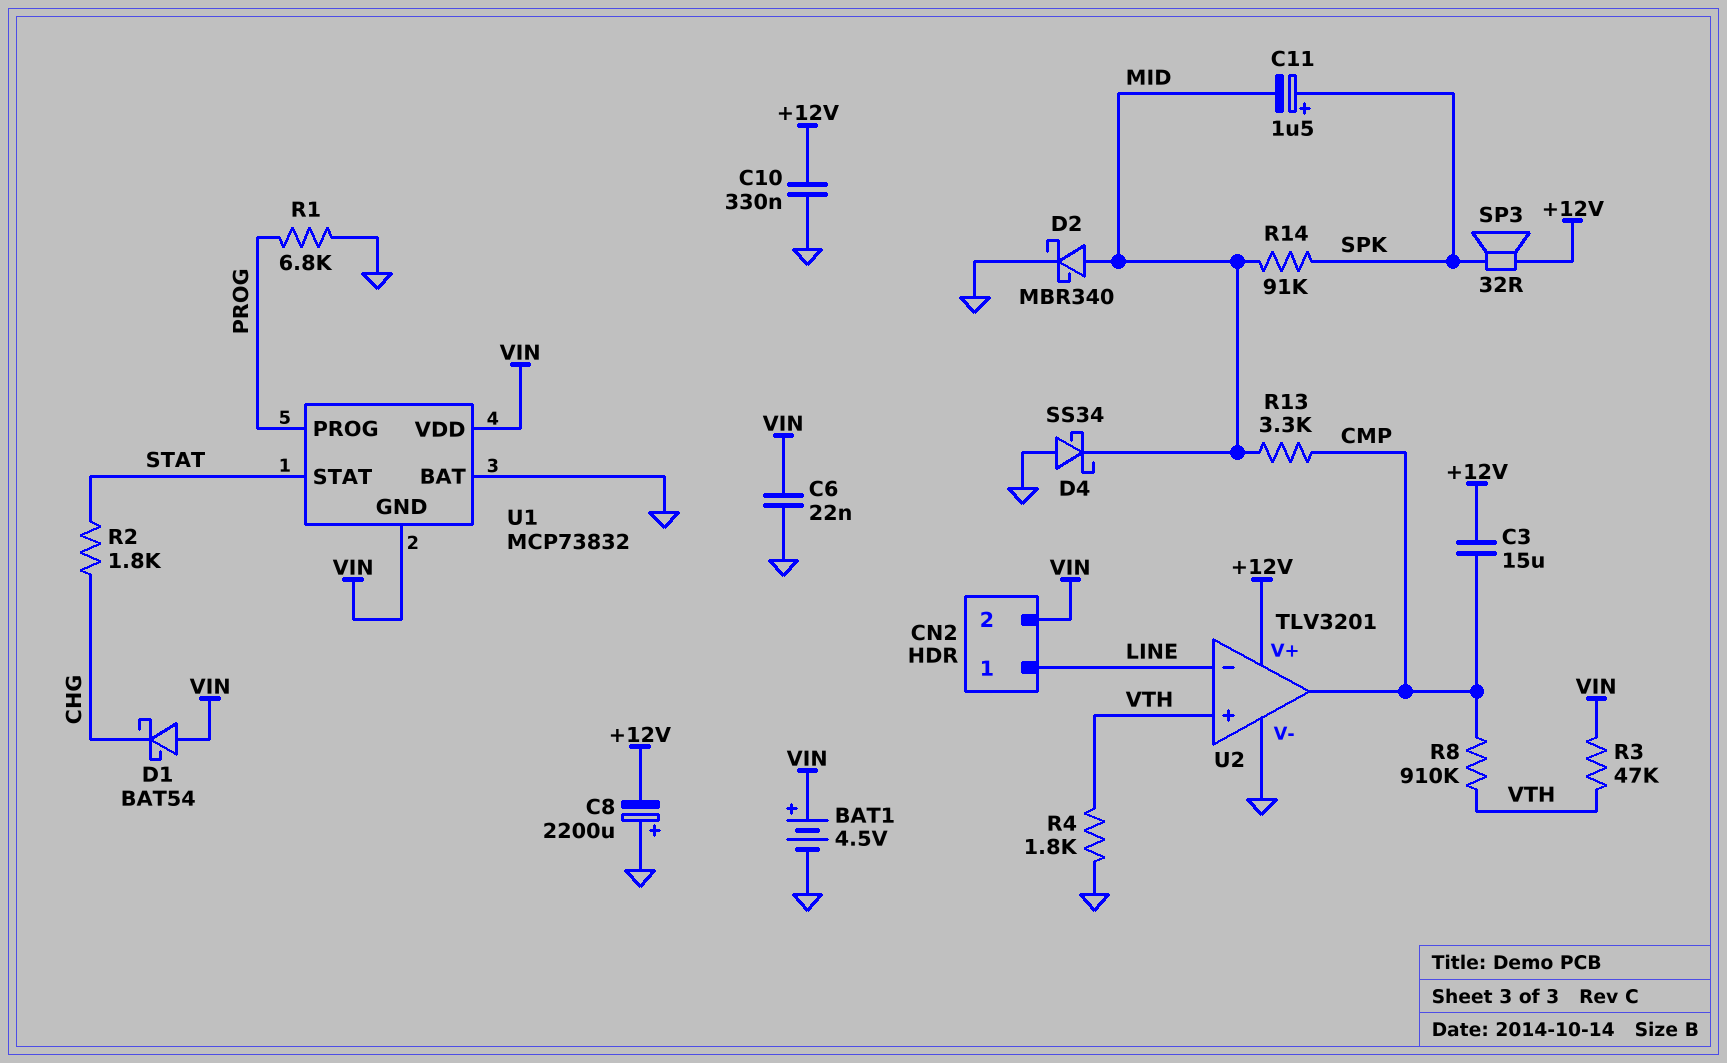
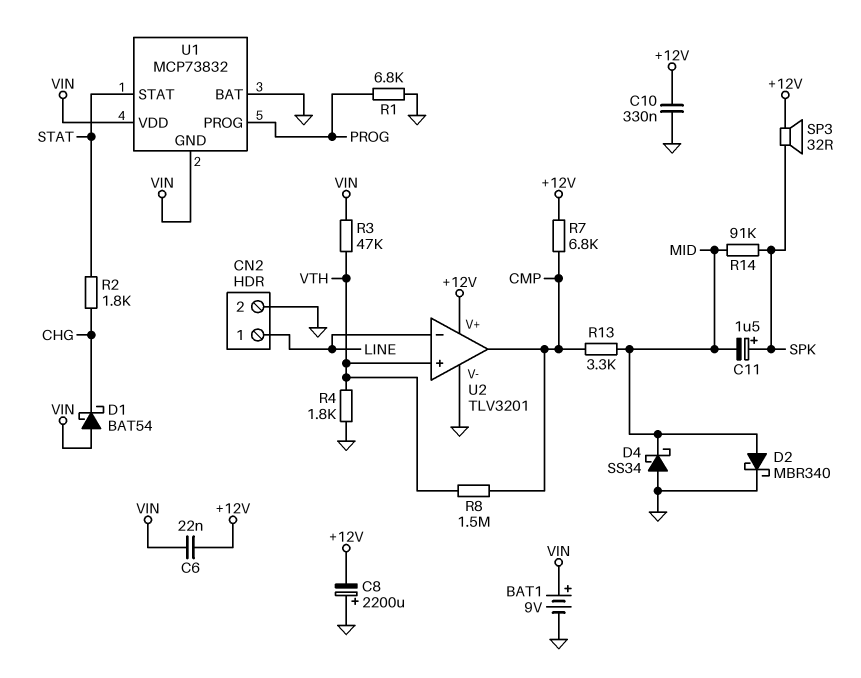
BAT1: 4.5V (plus VIN, minus GND) -> 9V (plus VIN, minus GND)
C3: 15uF (+12V, CMP) -> none
C6: 22nF (GND, VIN) -> 22nF (+12V, VIN)
CN2 pin 2: VIN -> GND
R7: none -> 6.8k (+12V, CMP)
R8: 910k (CMP, VTH) -> 1.5M (CMP, VTH)

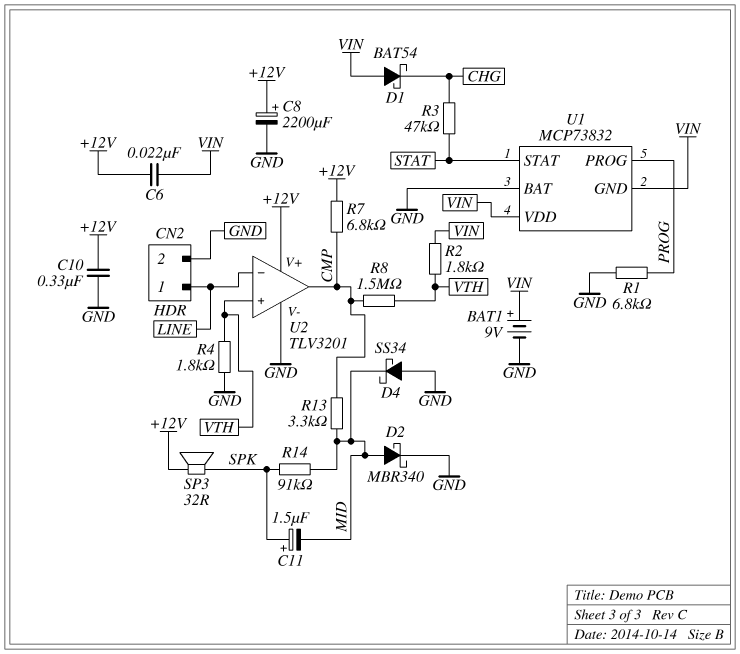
C8: 2200uF (plus GND, minus +12V) -> 2200uF (plus +12V, minus GND)
R2: 1.8k (CHG, STAT) -> 1.8k (VIN, VTH)
R3: 47k (VIN, VTH) -> 47k (CHG, STAT)

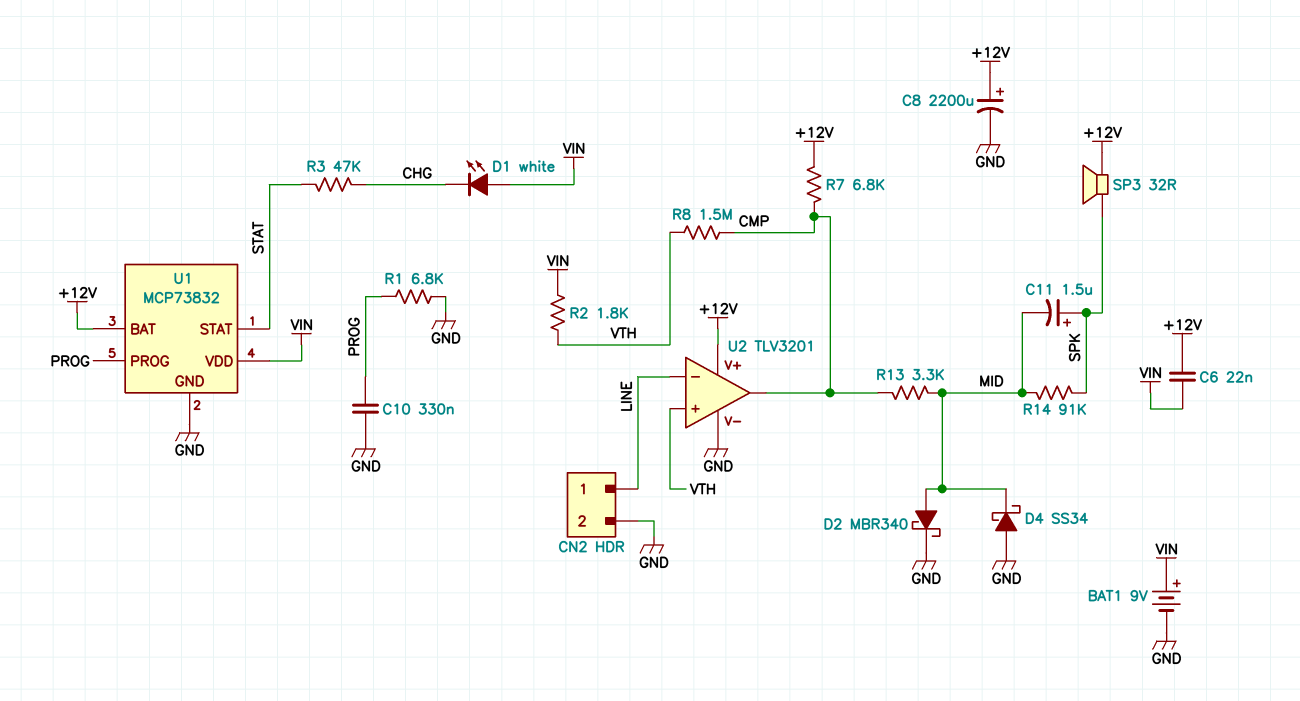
C10: 330nF (+12V, GND) -> 330nF (GND, PROG)
D1: schottky BAT54 (A VIN, K CHG) -> LED white (A VIN, K CHG)
R4: 1.8k (GND, VTH) -> none
U1 pin BAT: GND -> +12V
U1 pin GND: VIN -> GND

